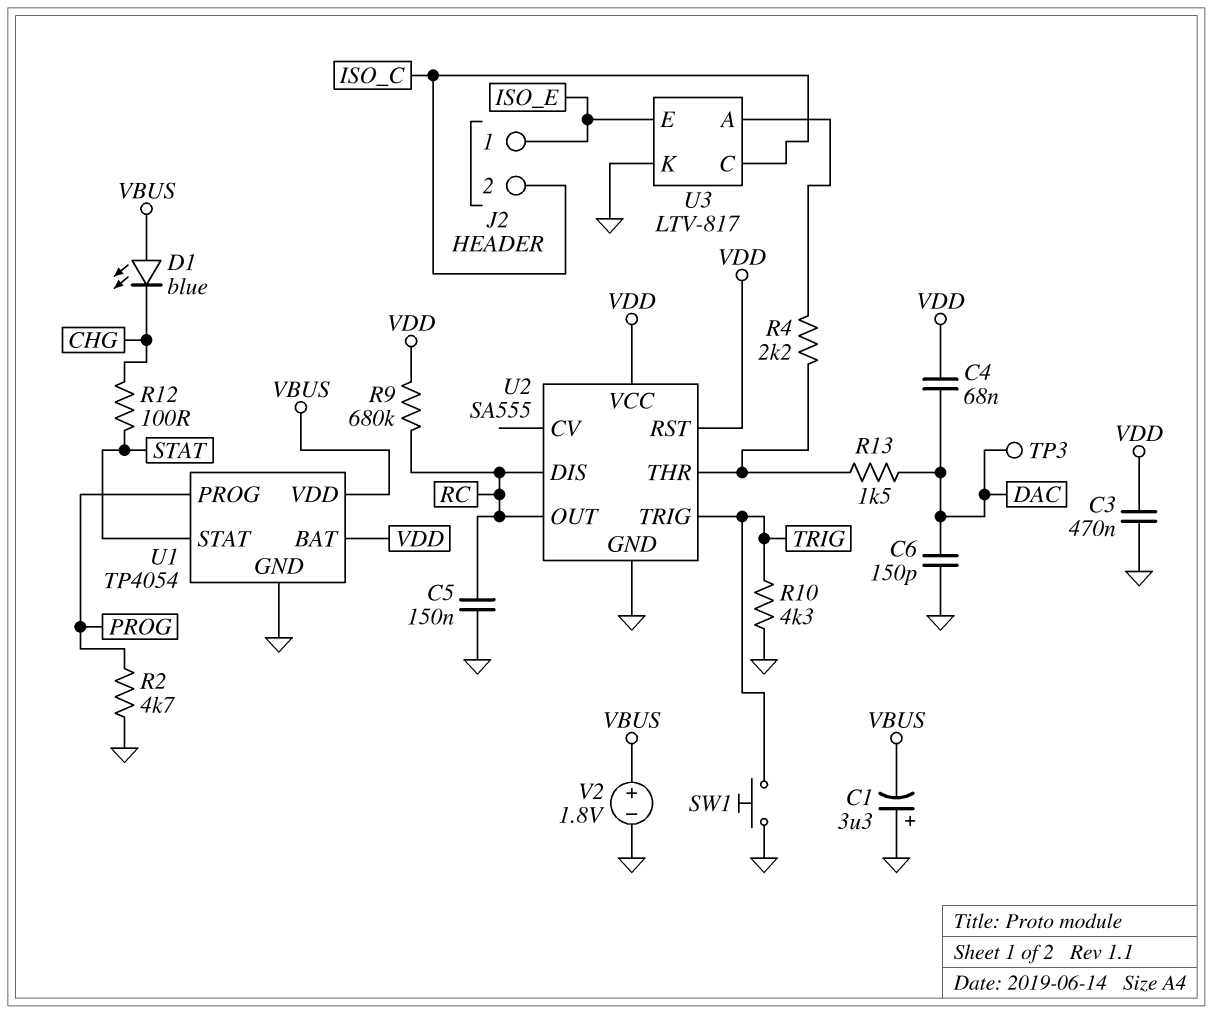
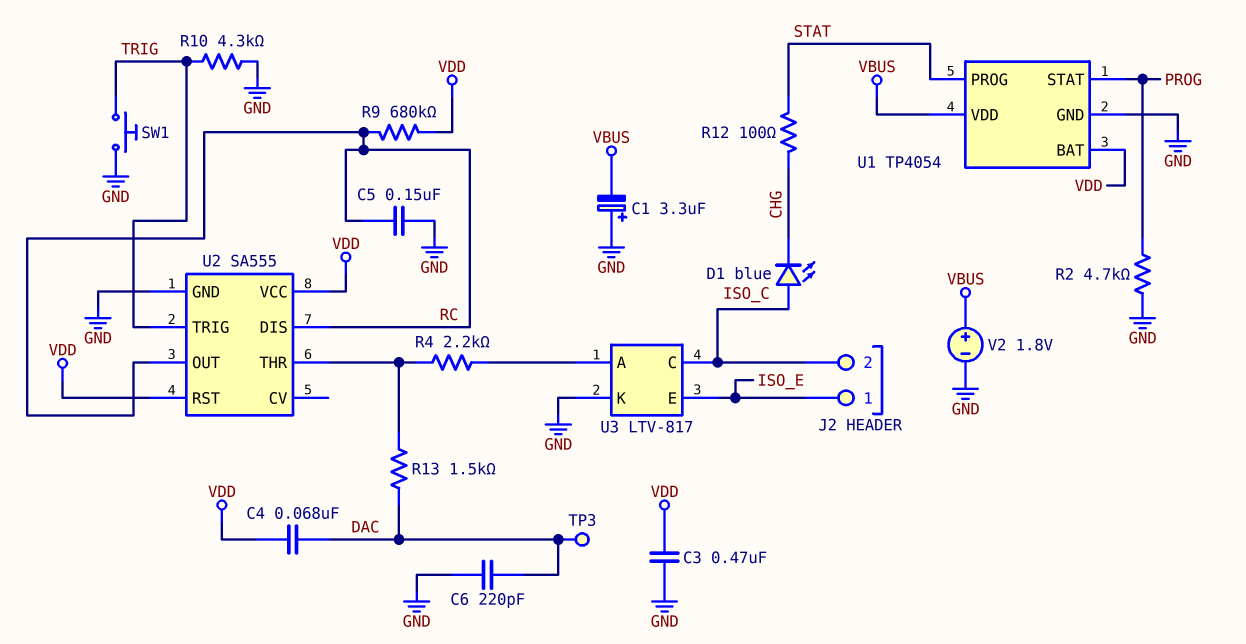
C6: 150pF (DAC, GND) -> 220pF (DAC, GND)
D1: LED blue (A VBUS, K CHG) -> LED blue (A ISO_C, K CHG)
U1 pin PROG: PROG -> STAT
U1 pin STAT: STAT -> PROG

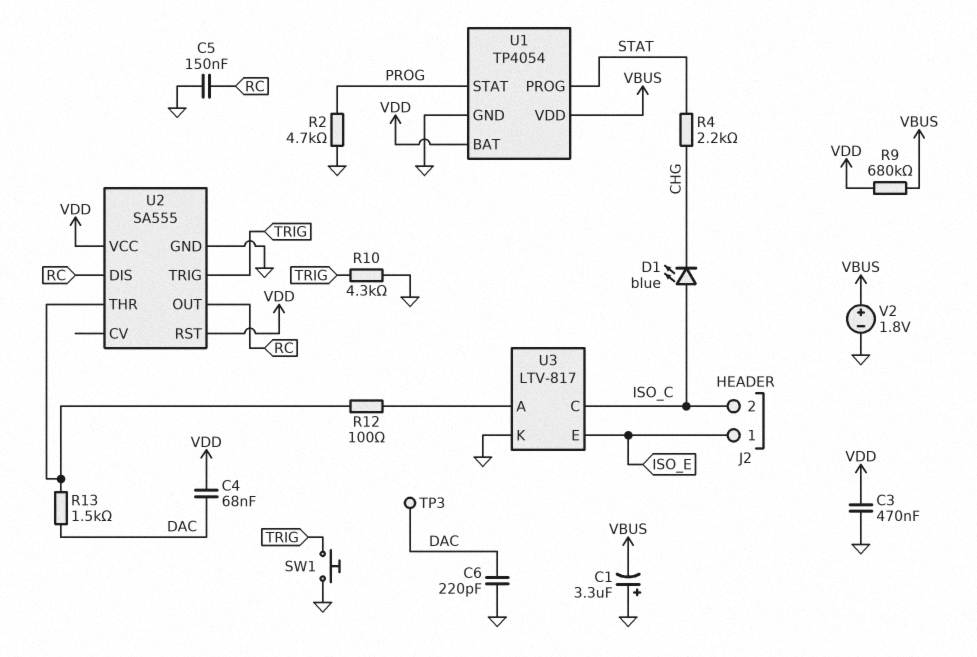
R4: 2.2k (U2/THR, U3/A) -> 2.2k (CHG, STAT)
R9: 680k (RC, VDD) -> 680k (VBUS, VDD)
R12: 100 (CHG, STAT) -> 100 (U2/THR, U3/A)

